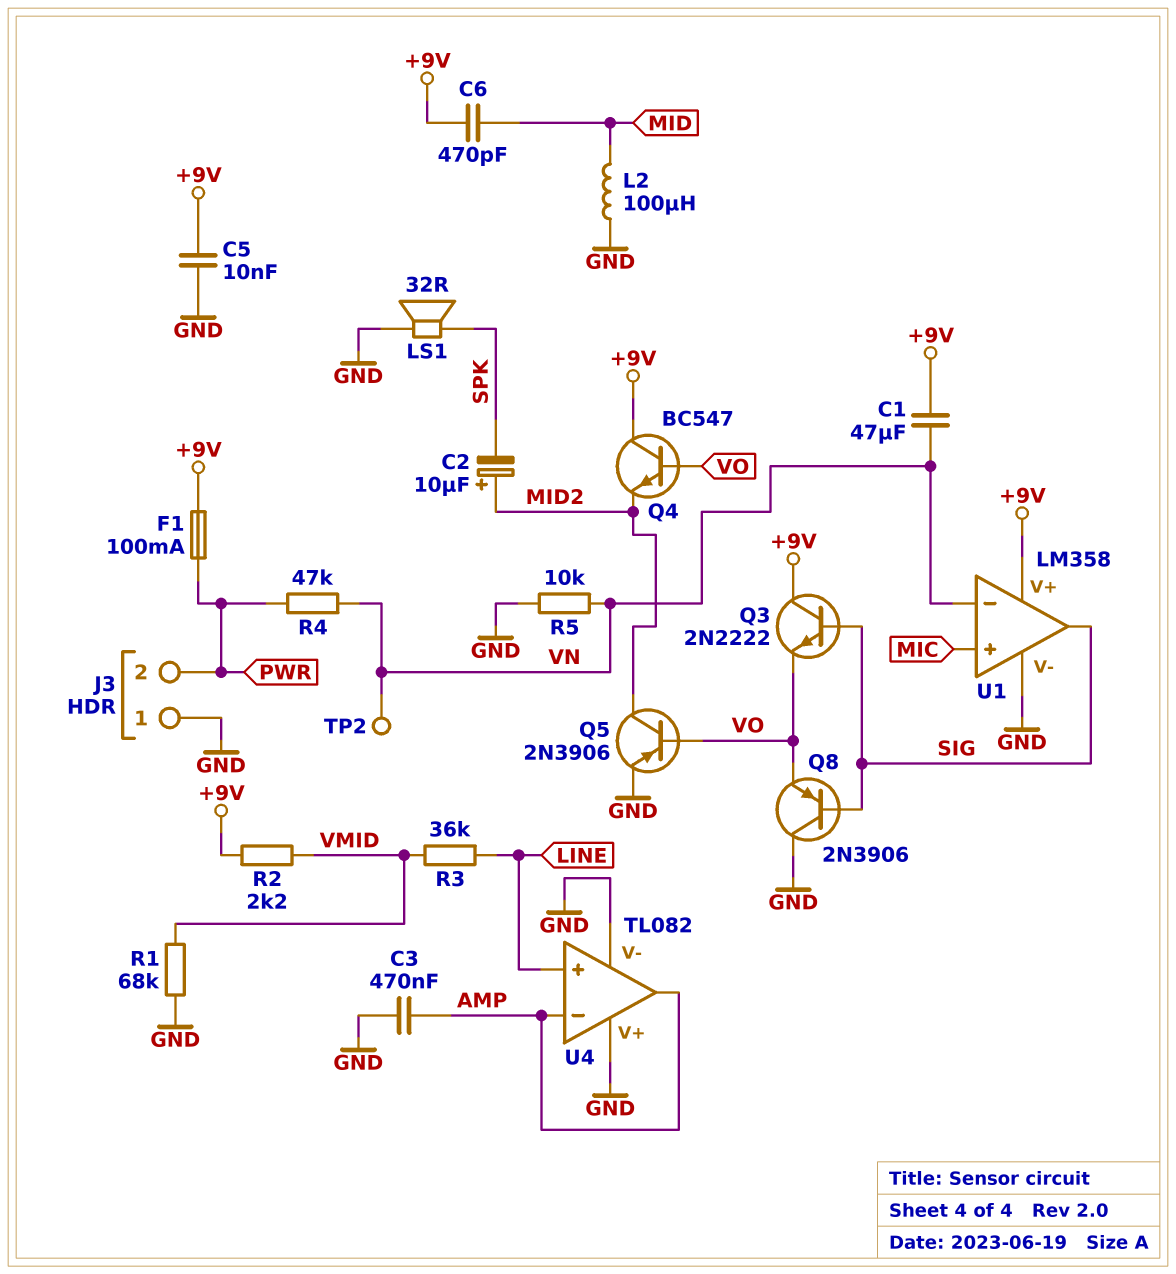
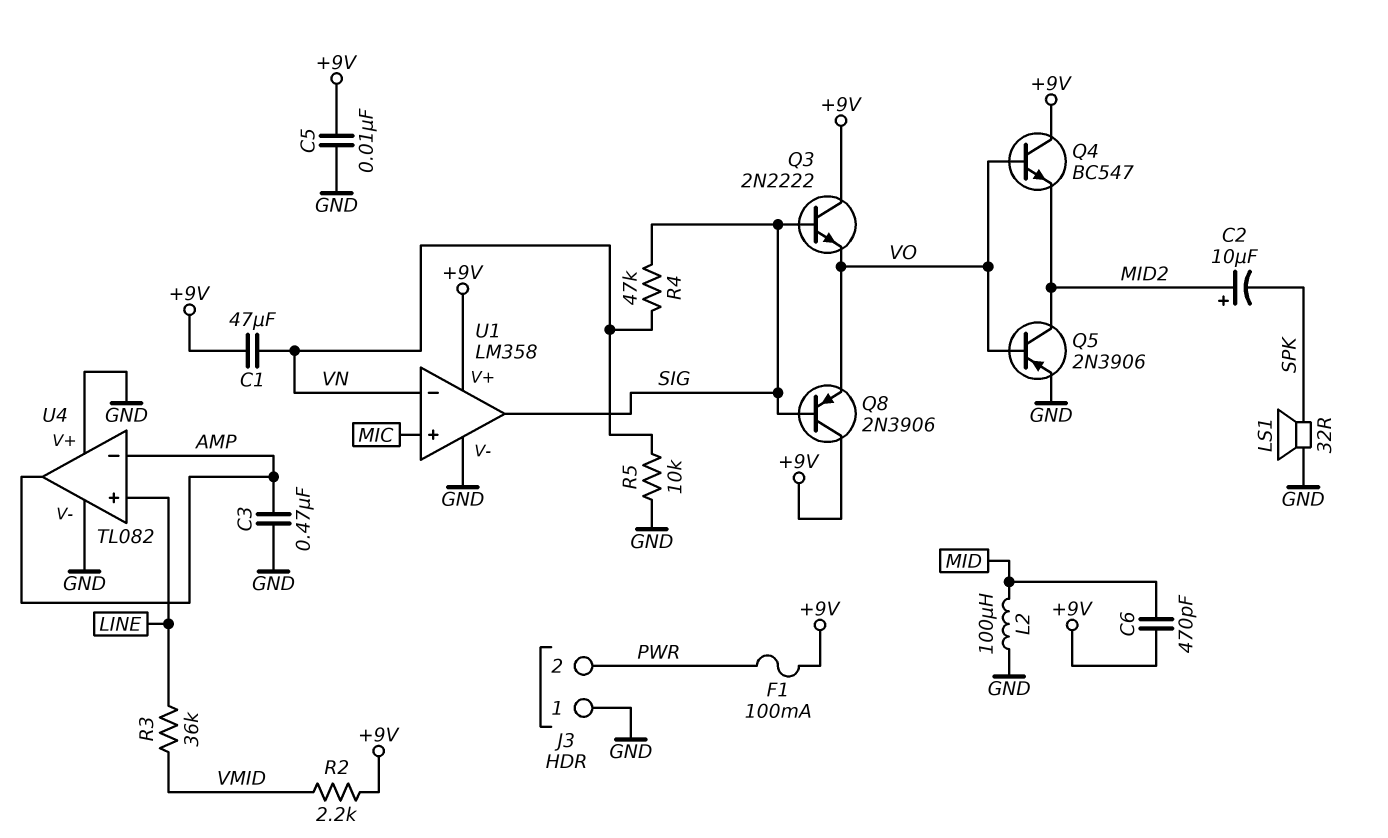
Q8: PNP 2N3906 (B SIG, C GND, E VO) -> PNP 2N3906 (B SIG, C +9V, E VO)
R1: 68k (GND, VMID) -> none
R4: 47k (PWR, VN) -> 47k (SIG, VN)
TP2: test point (VN) -> none

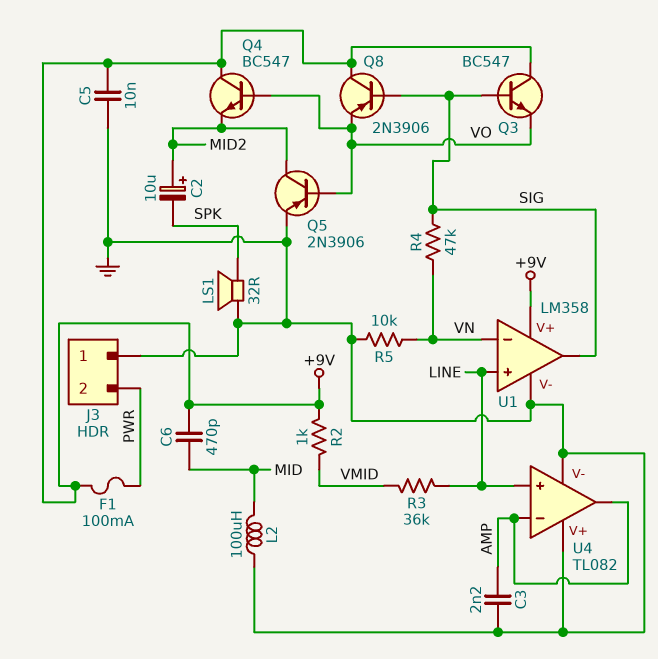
C1: 47uF (+9V, VN) -> none
C3: 470nF (AMP, GND) -> 2.2nF (AMP, GND)
Q3: NPN 2N2222 (B SIG, C +9V, E VO) -> NPN BC547 (B SIG, C +9V, E VO)
R2: 2.2k (+9V, VMID) -> 1k (+9V, VMID)
U1 pin in+: MIC -> LINE

